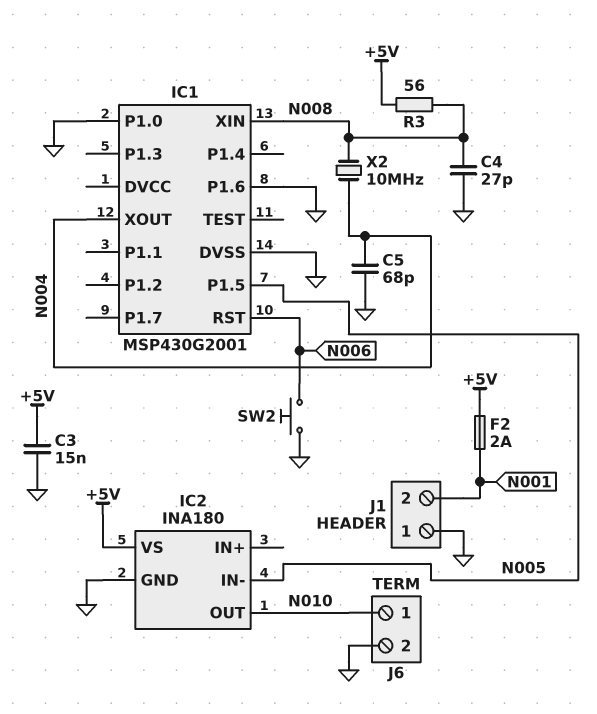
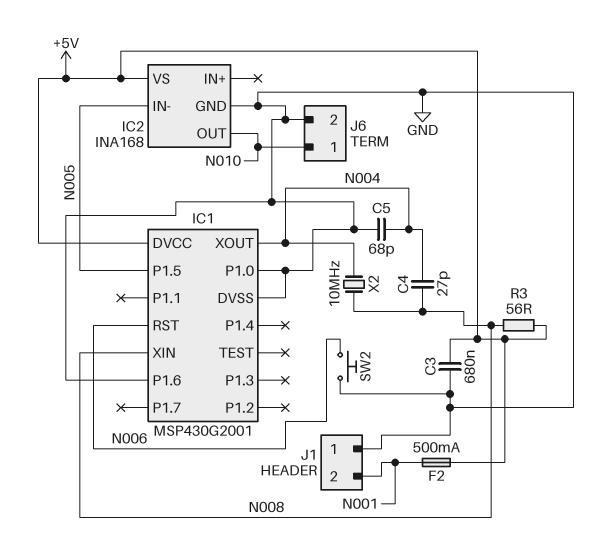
C3: 15nF (+5V, GND) -> 680nF (+5V, GND)
C4: 27pF (GND, N008) -> 27pF (N004, N008)
F2: 2A (+5V, N001) -> 500mA (+5V, N001)
IC1 pin DVCC: none -> +5V
IC2: INA180 -> INA168

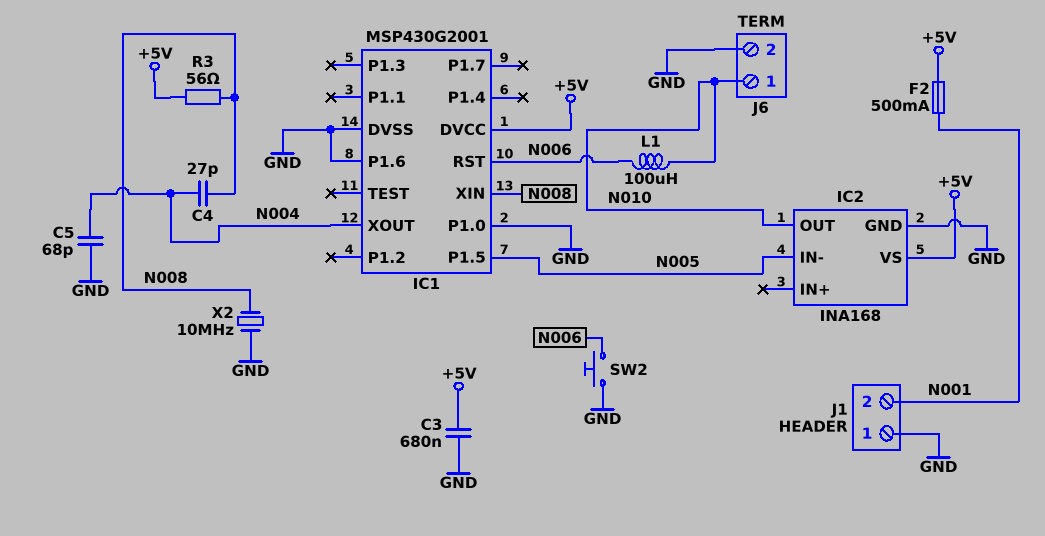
L1: none -> 100uH (N006, N010)
X2: 10MHz (N004, N008) -> 10MHz (GND, N008)

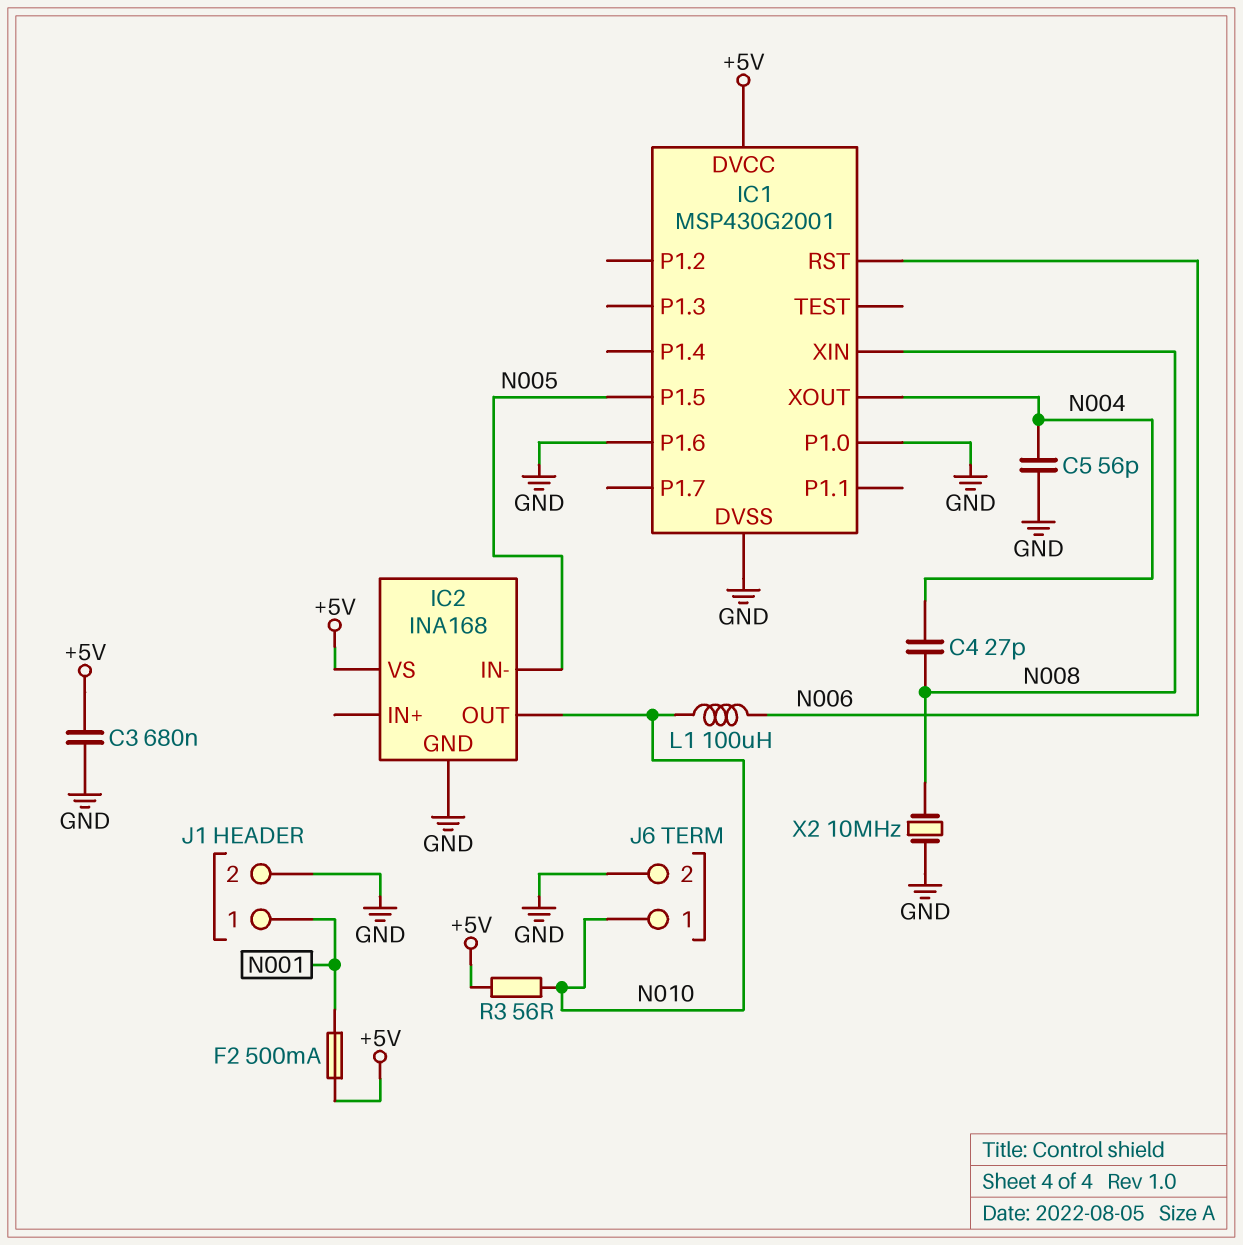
C5: 68pF (GND, N004) -> 56pF (GND, N004)
J1 pin 1: GND -> N001
J1 pin 2: N001 -> GND
R3: 56 (+5V, N008) -> 56 (+5V, N010)
SW2: button (GND, N006) -> none

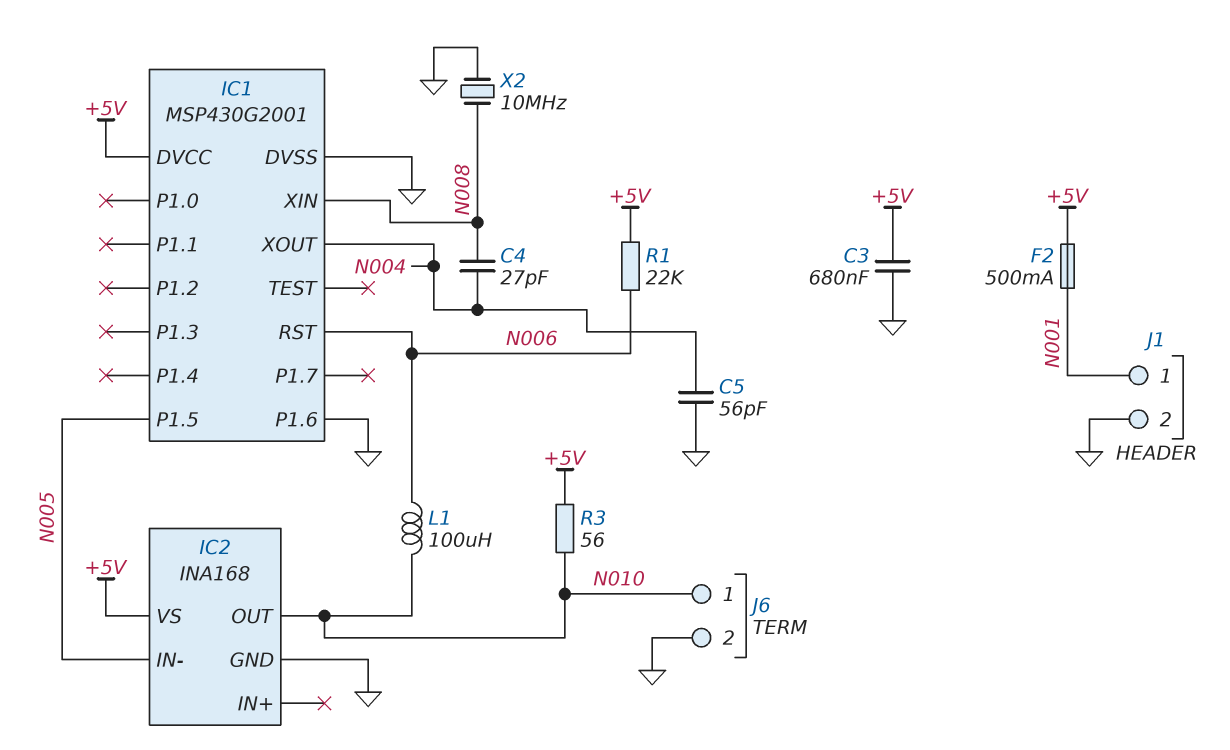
IC1 pin P1.0: GND -> none
R1: none -> 22k (+5V, N006)

